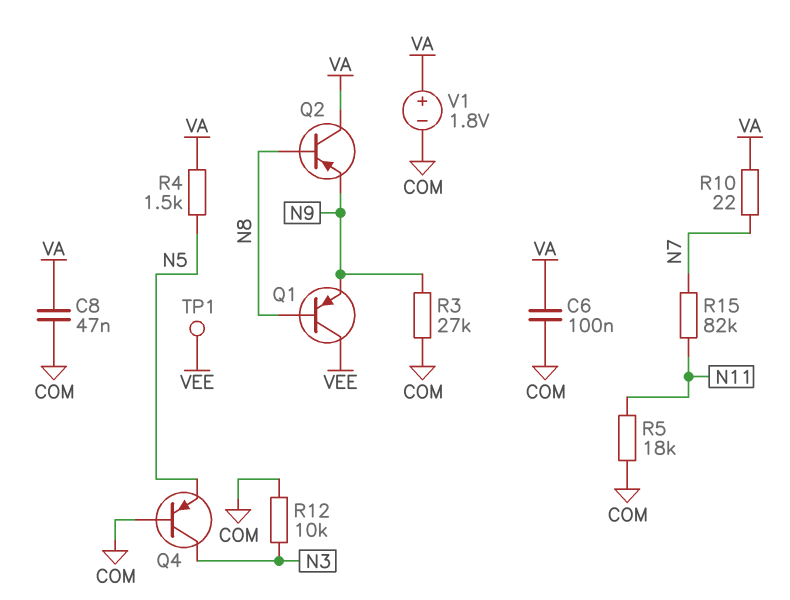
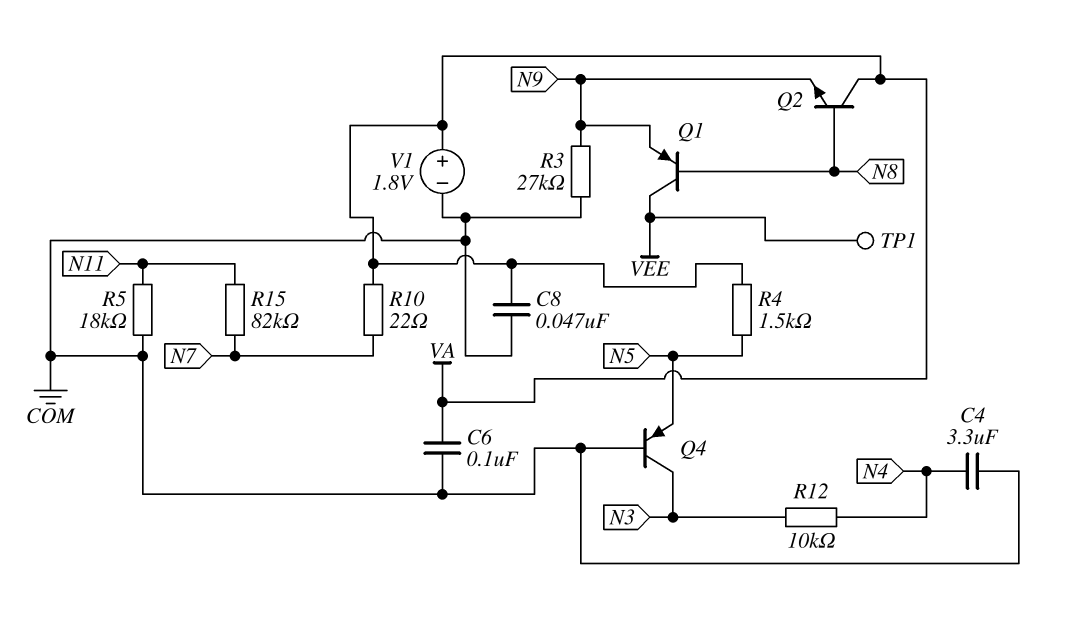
C4: none -> 3.3uF (COM, N4)
Q2: PNP (B N8, C VA, E N9) -> NPN (B N8, C VA, E N9)
R12: 10k (COM, N3) -> 10k (N3, N4)

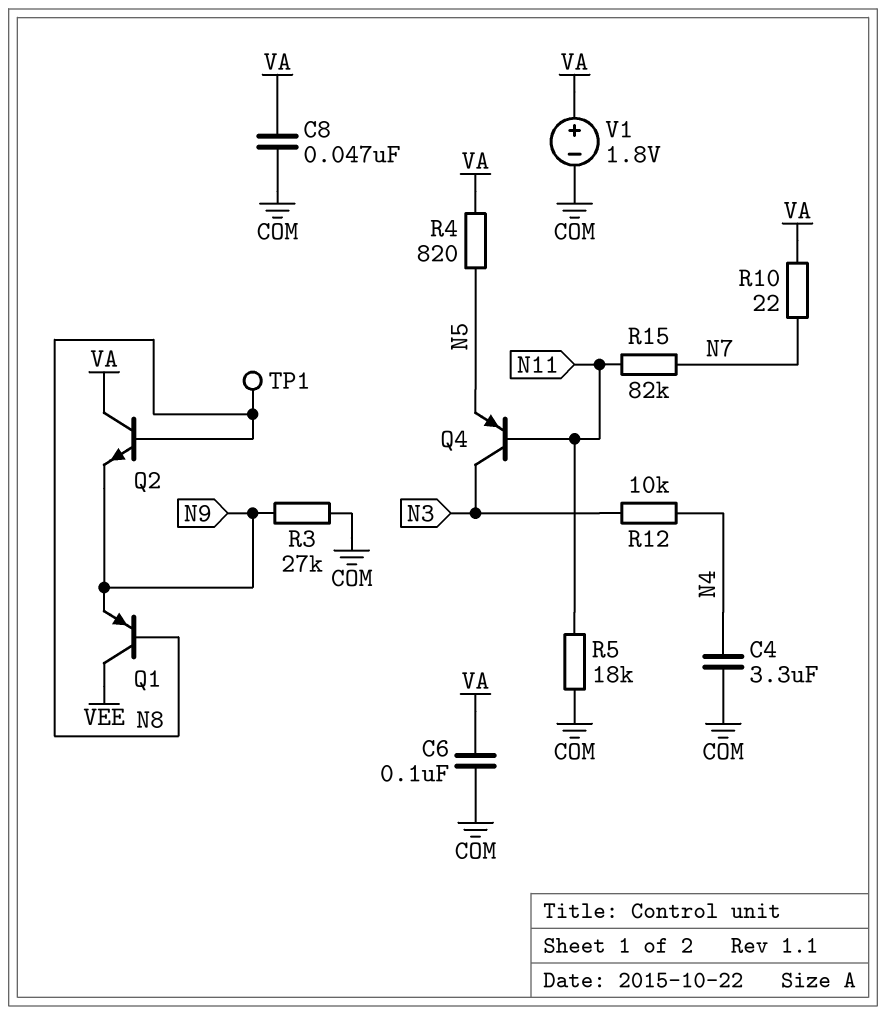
Q4: PNP (B COM, C N3, E N5) -> PNP (B N11, C N3, E N5)
R4: 1.5k (N5, VA) -> 820 (N5, VA)
TP1: test point (VEE) -> test point (N8)

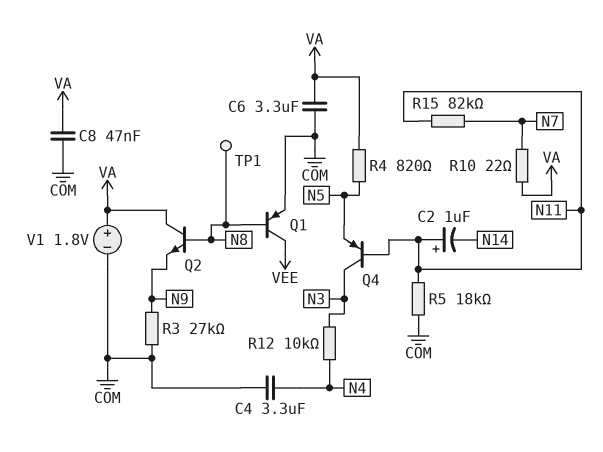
C2: none -> 1uF (plus N11, minus N14)
C6: 100nF (COM, VA) -> 3.3uF (COM, VA)
Q1: PNP (B N8, C VEE, E N9) -> PNP (B N8, C VEE, E COM)

